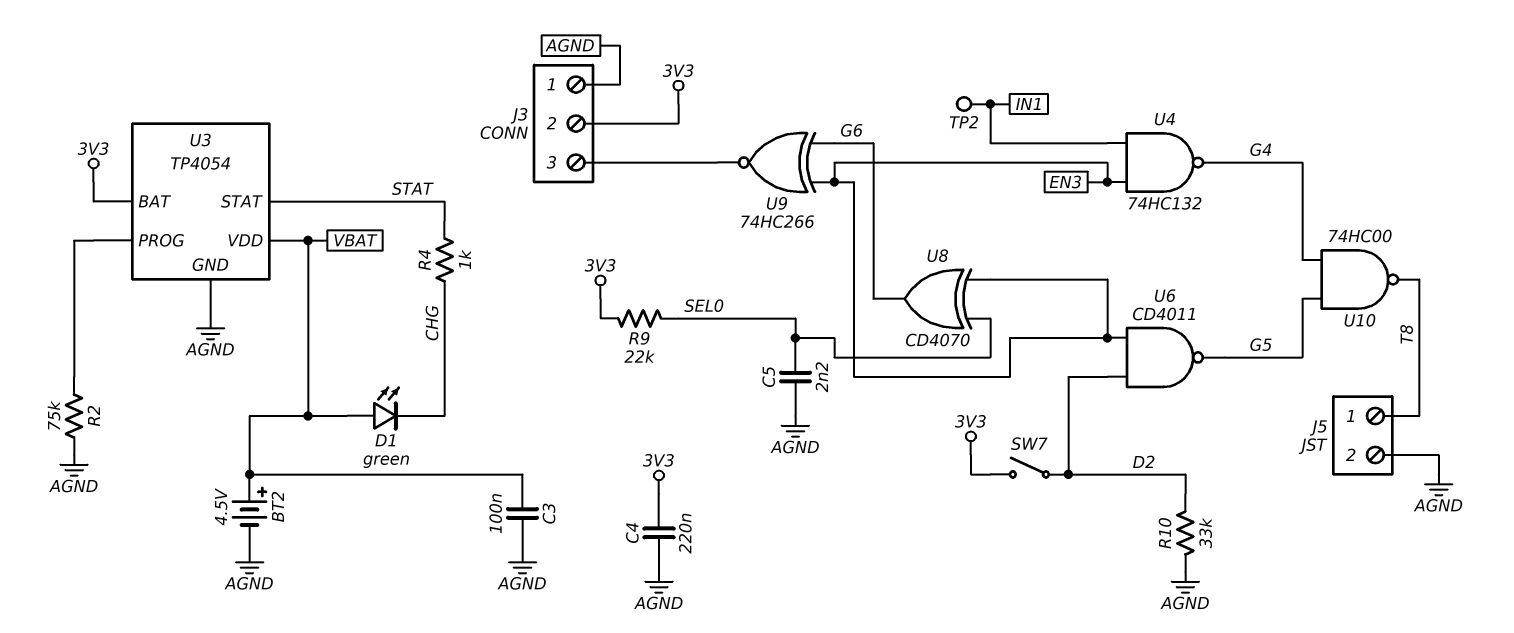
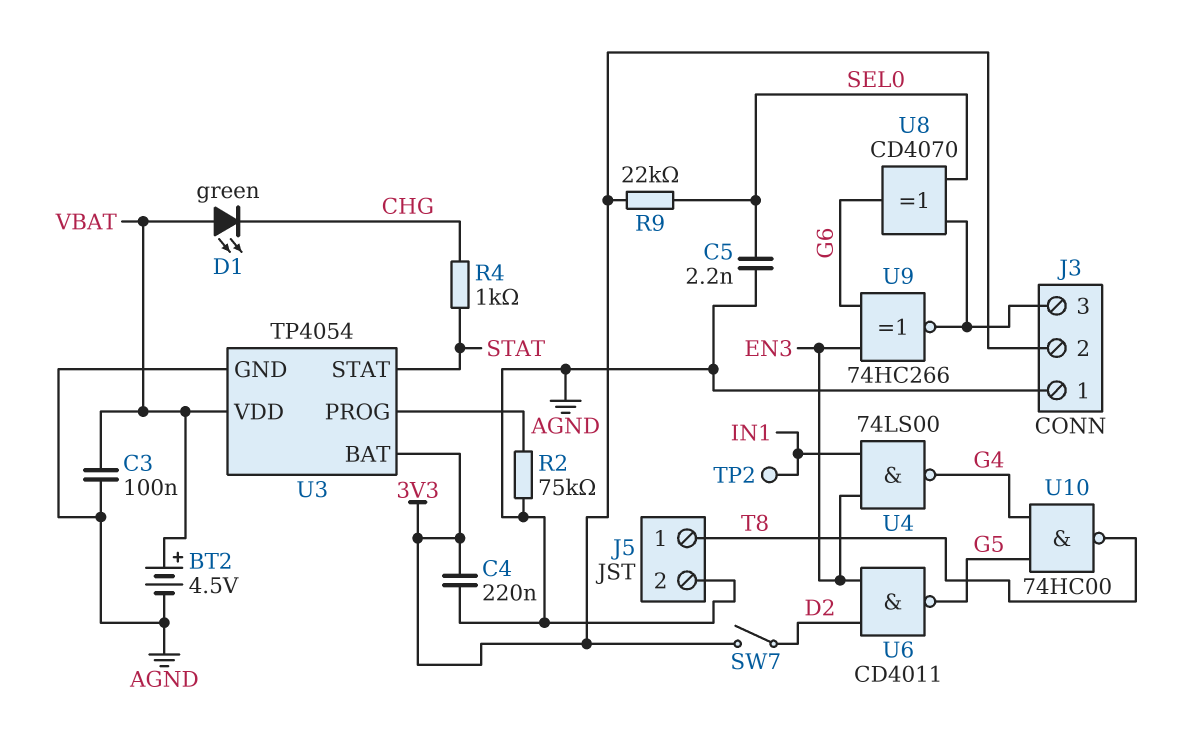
R10: 33k (AGND, D2) -> none
U4: NAND 74HC132 (in EN3, in IN1, out G4) -> NAND 74LS00 (in EN3, in IN1, out G4)
U8: XOR CD4070 (in EN3, in SEL0, out G6) -> XOR CD4070 (in J3/3, in SEL0, out G6)

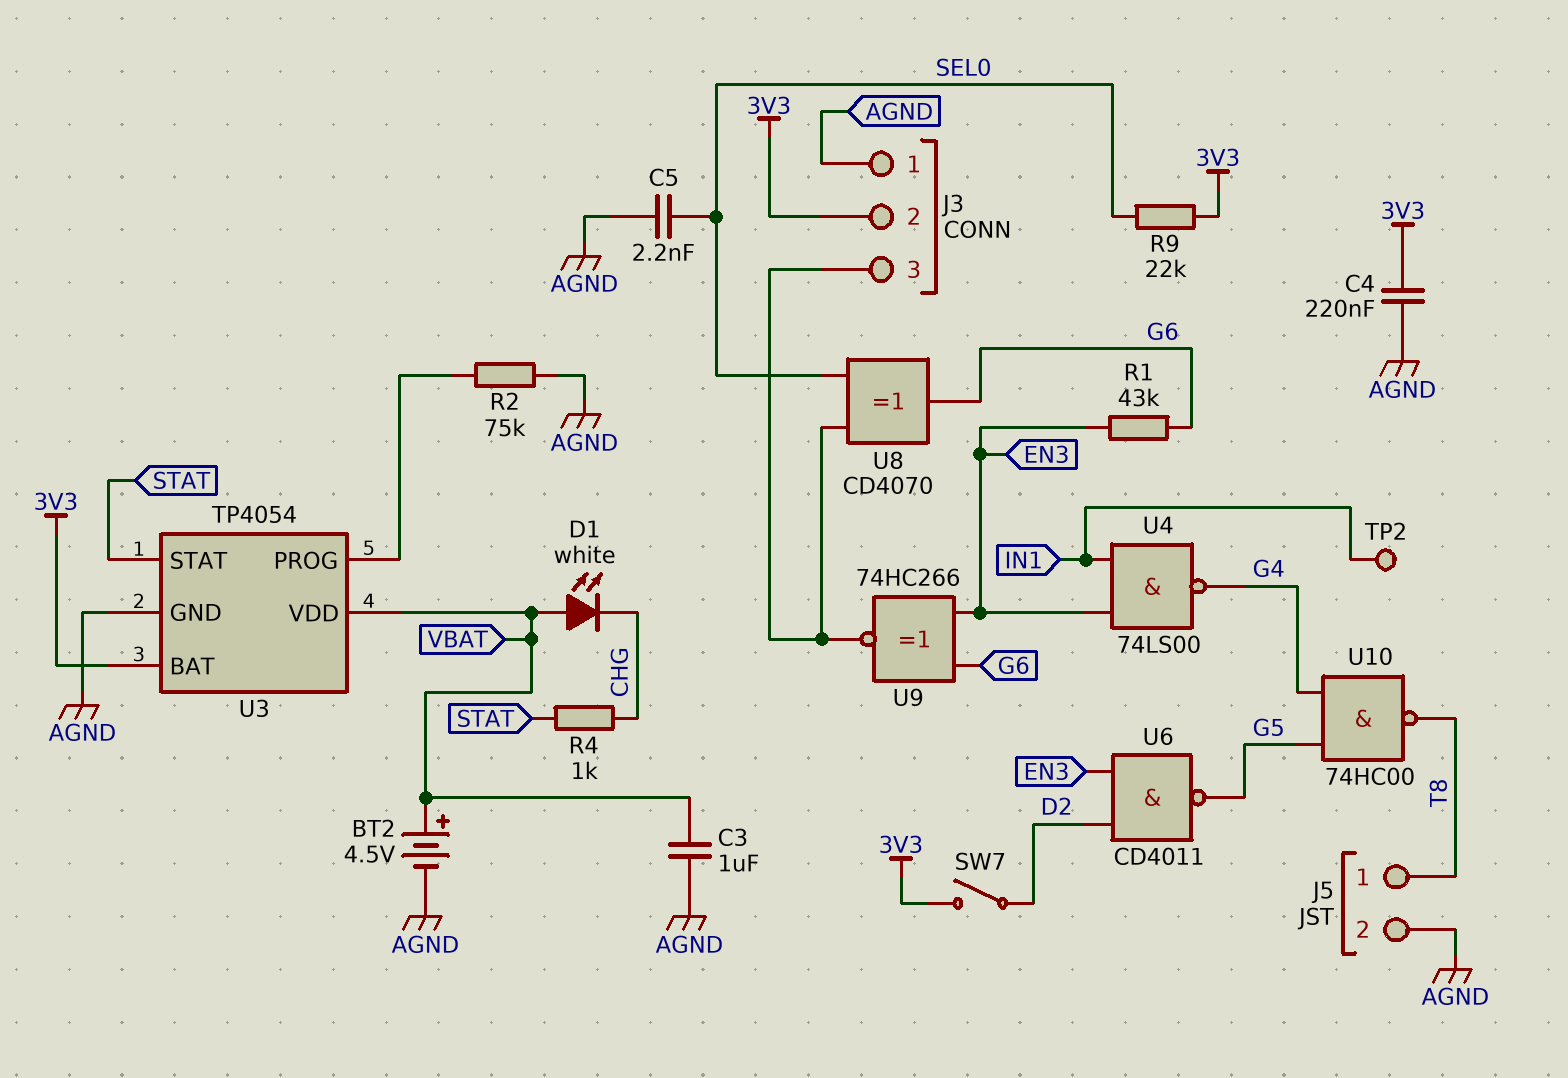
C3: 100nF (AGND, VBAT) -> 1uF (AGND, VBAT)
D1: LED green (A VBAT, K CHG) -> LED white (A VBAT, K CHG)
R1: none -> 43k (EN3, G6)

